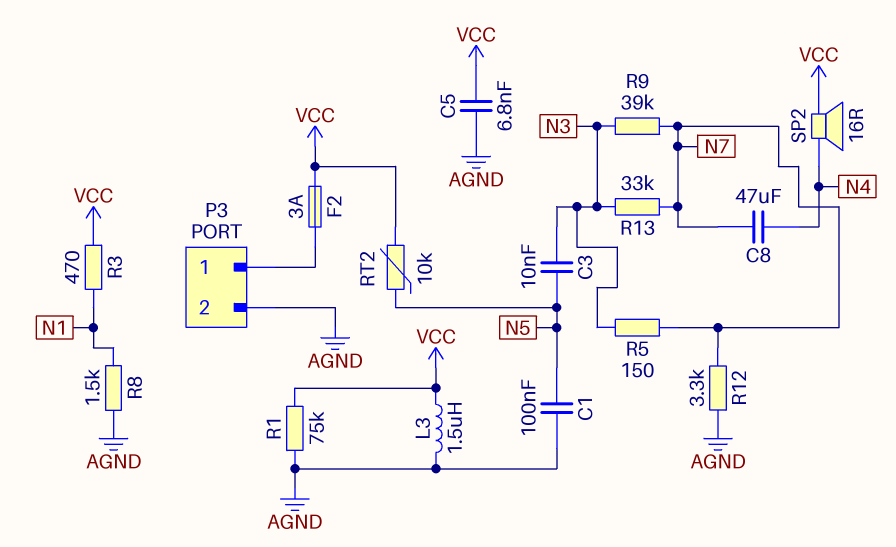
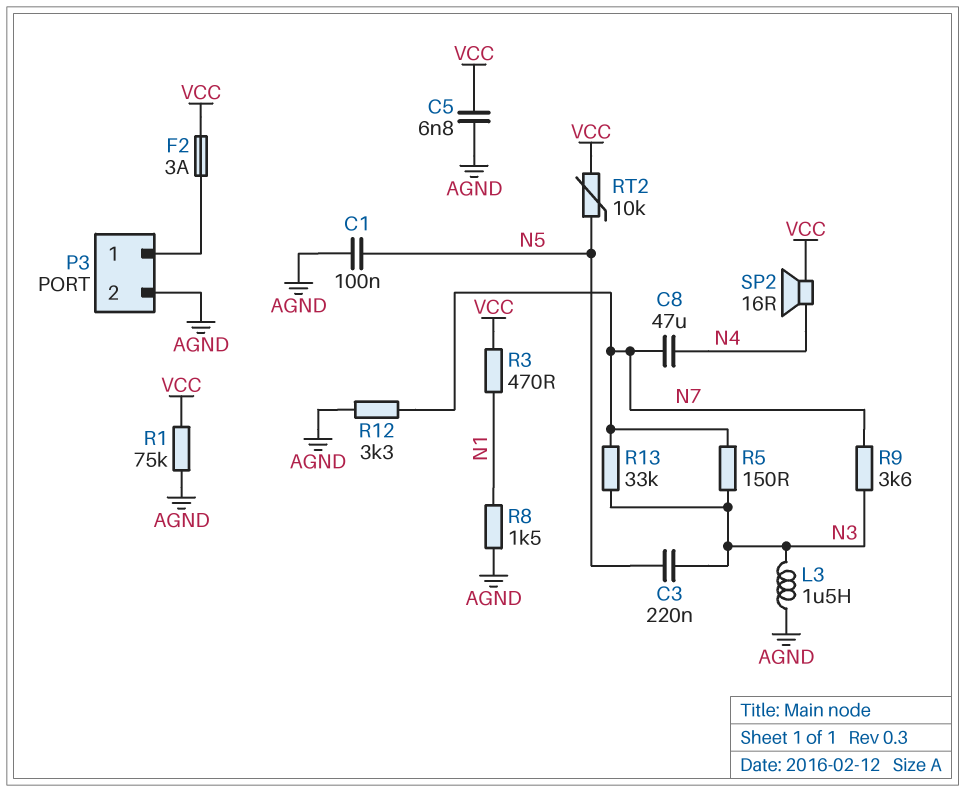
C3: 10nF (N3, N5) -> 220nF (N3, N5)
L3: 1.5uH (AGND, VCC) -> 1.5uH (AGND, N3)
R9: 39k (N3, N7) -> 3.6k (N3, N7)

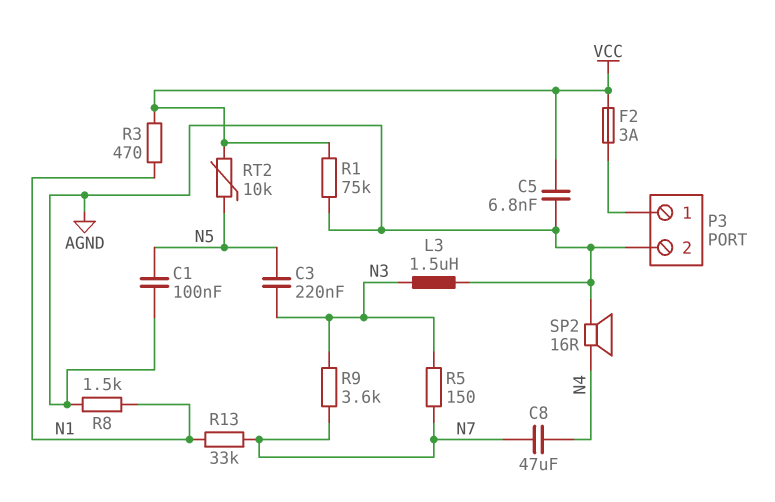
R12: 3.3k (AGND, N7) -> none
R13: 33k (N3, N7) -> 33k (N1, N7)
SP2: speaker 16R (N4, VCC) -> speaker 16R (AGND, N4)

